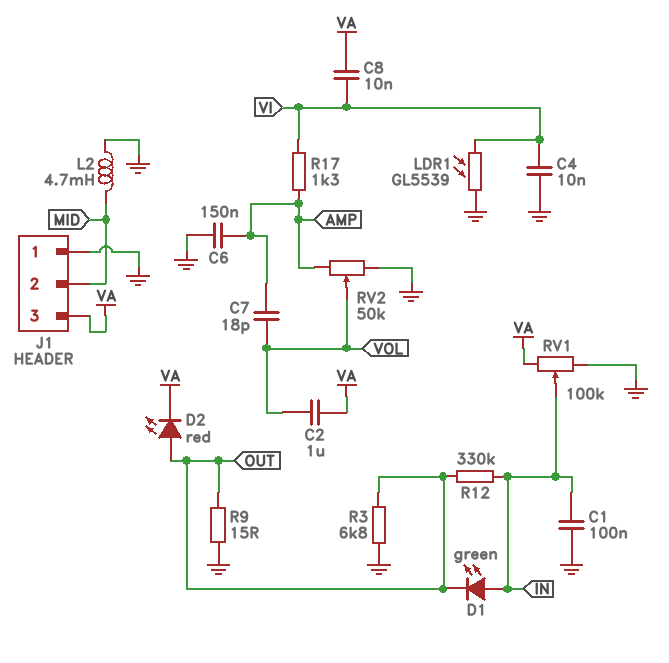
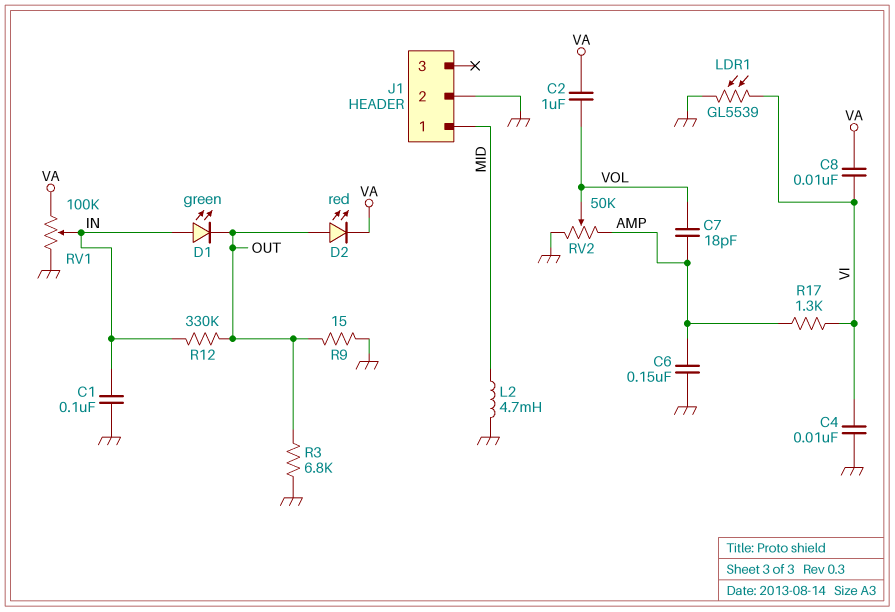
J1 pin 1: GND -> MID
J1 pin 2: MID -> GND
J1 pin 3: VA -> none

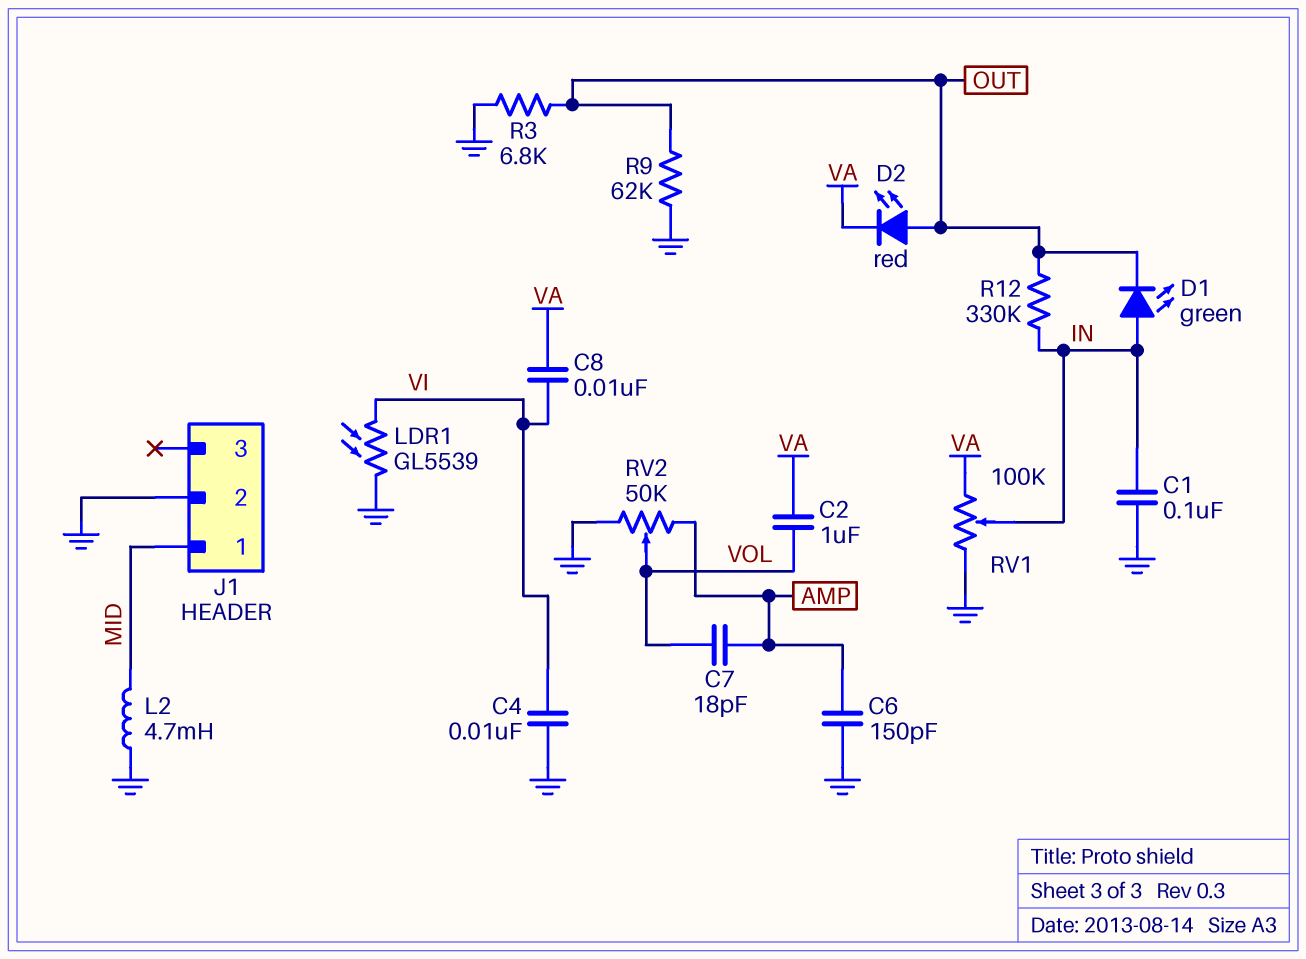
C6: 150nF (AMP, GND) -> 150pF (AMP, GND)
R9: 15 (GND, OUT) -> 62k (GND, OUT)
R17: 1.3k (AMP, VI) -> none

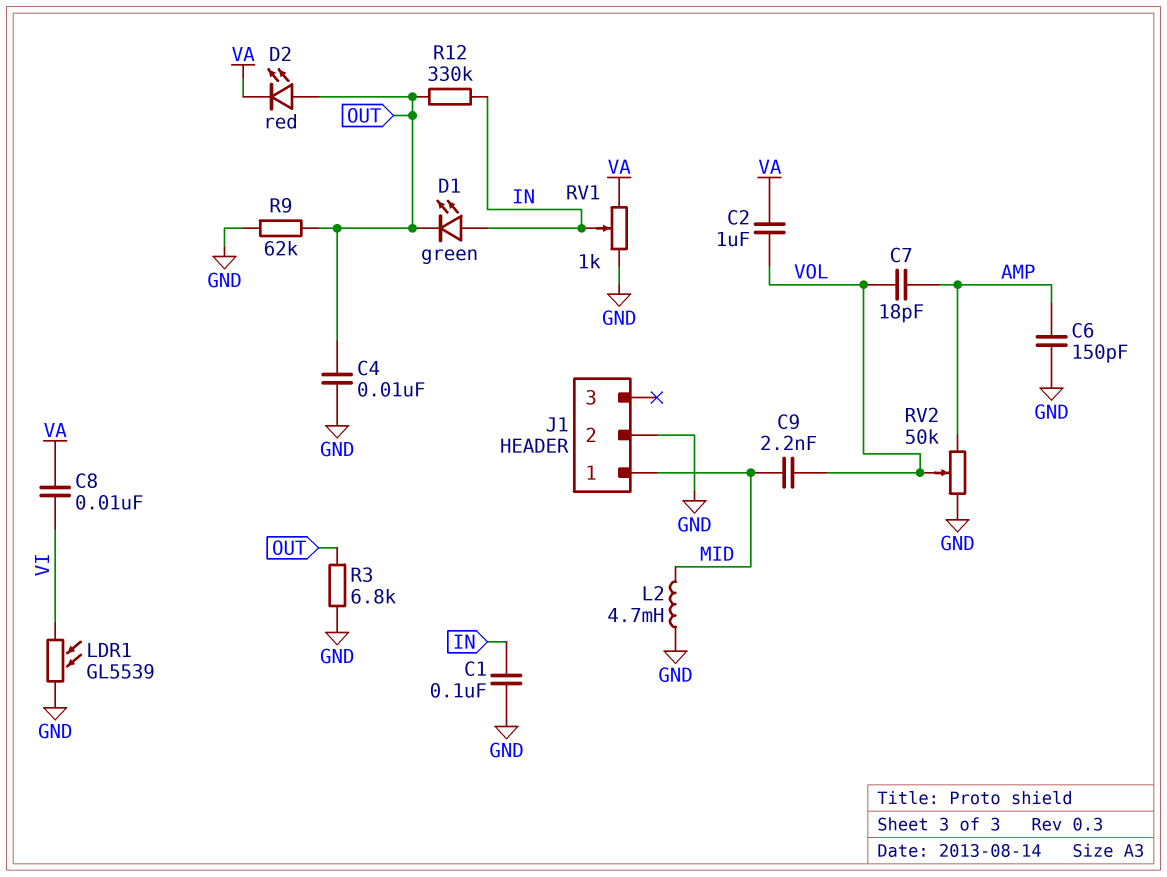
C4: 10nF (GND, VI) -> 10nF (GND, OUT)
C9: none -> 2.2nF (MID, VOL)
RV1: 100k (GND, VA, wiper IN) -> 1k (GND, VA, wiper IN)

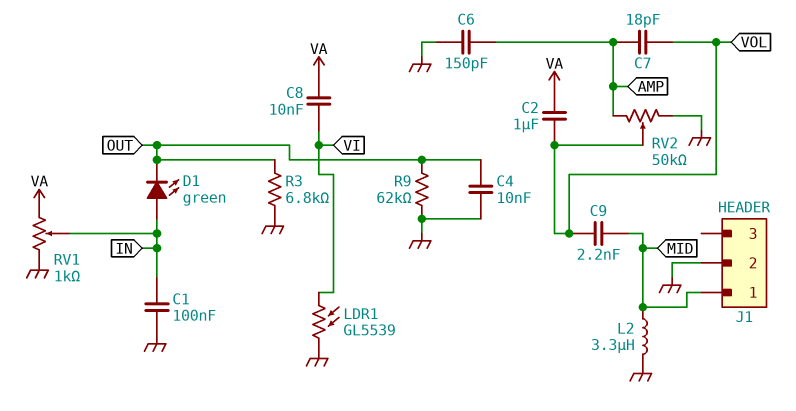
D2: LED red (A OUT, K VA) -> none
L2: 4.7mH (GND, MID) -> 3.3uH (GND, MID)
R12: 330k (IN, OUT) -> none

